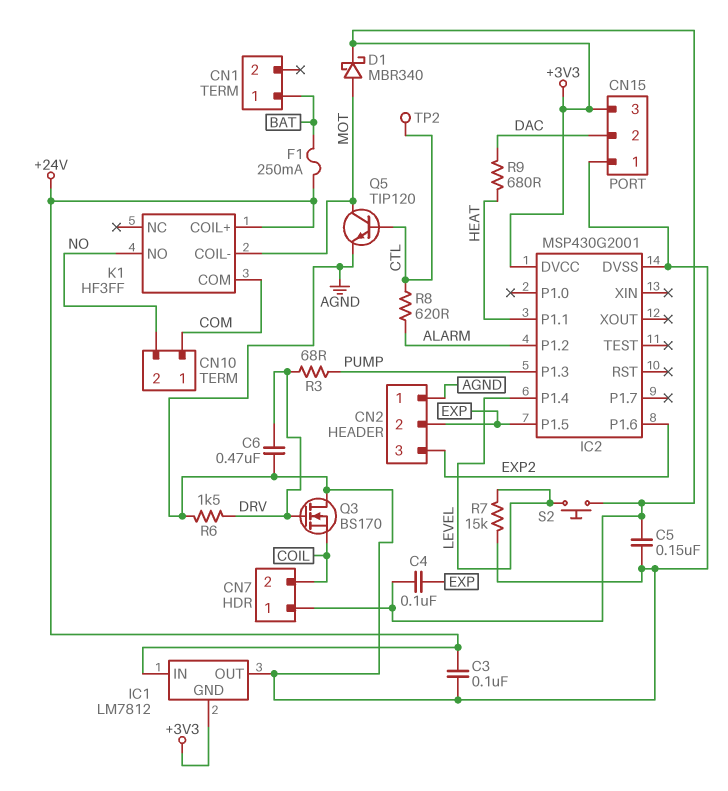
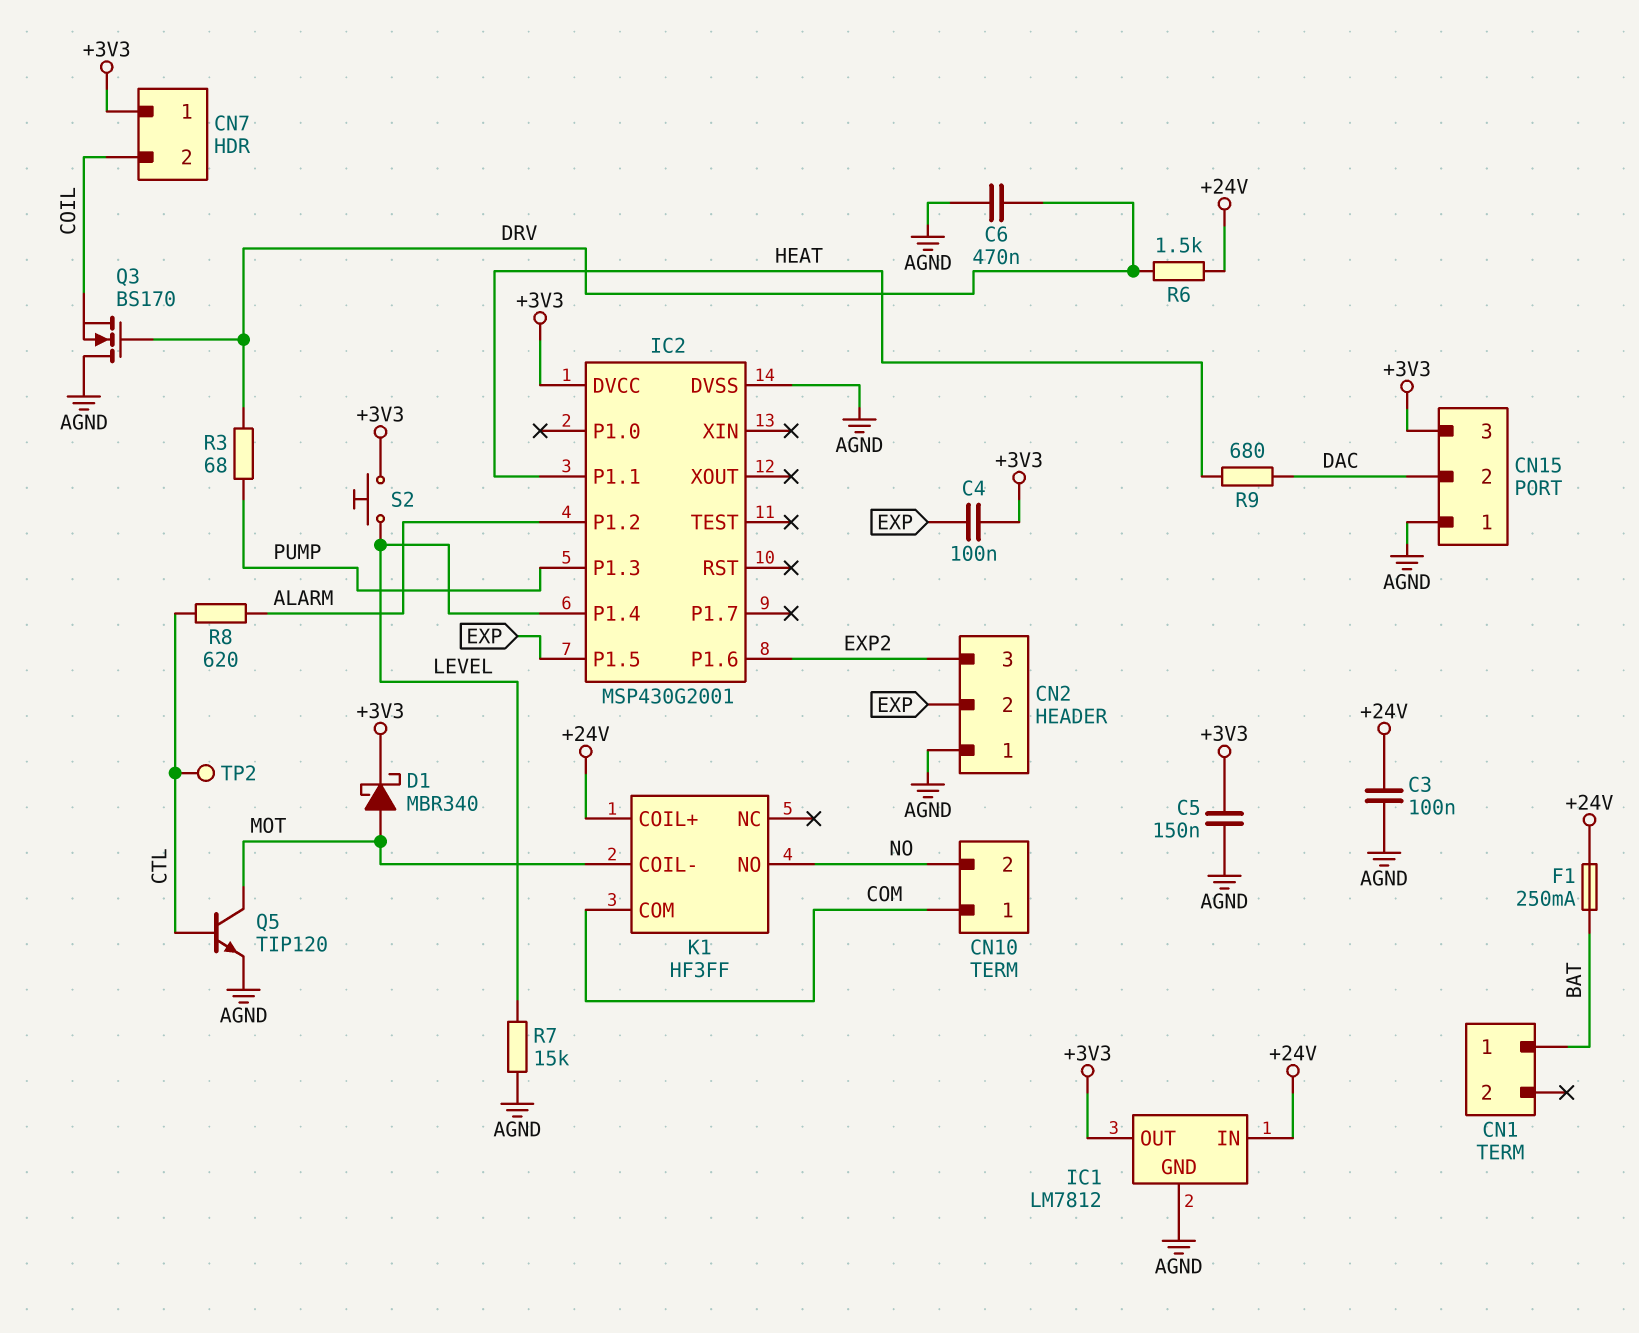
IC1 pin GND: +3V3 -> AGND
IC1 pin OUT: AGND -> +3V3
R6: 1.5k (AGND, DRV) -> 1.5k (+24V, DRV)

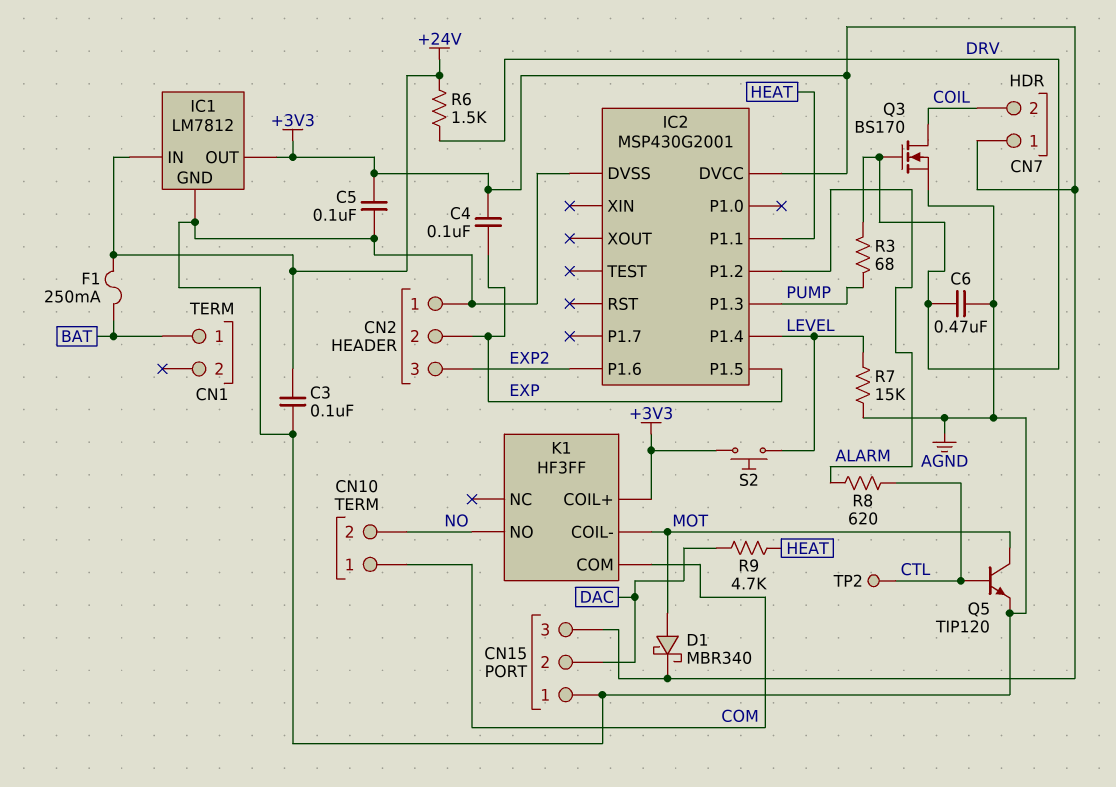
C5: 150nF (+3V3, AGND) -> 100nF (+3V3, AGND)
K1 pin COIL+: +24V -> +3V3
Q3: NMOS BS170 (G DRV, D AGND, S COIL) -> NMOS BS170 (G DRV, D COIL, S AGND)
R9: 680 (DAC, HEAT) -> 4.7k (DAC, HEAT)

